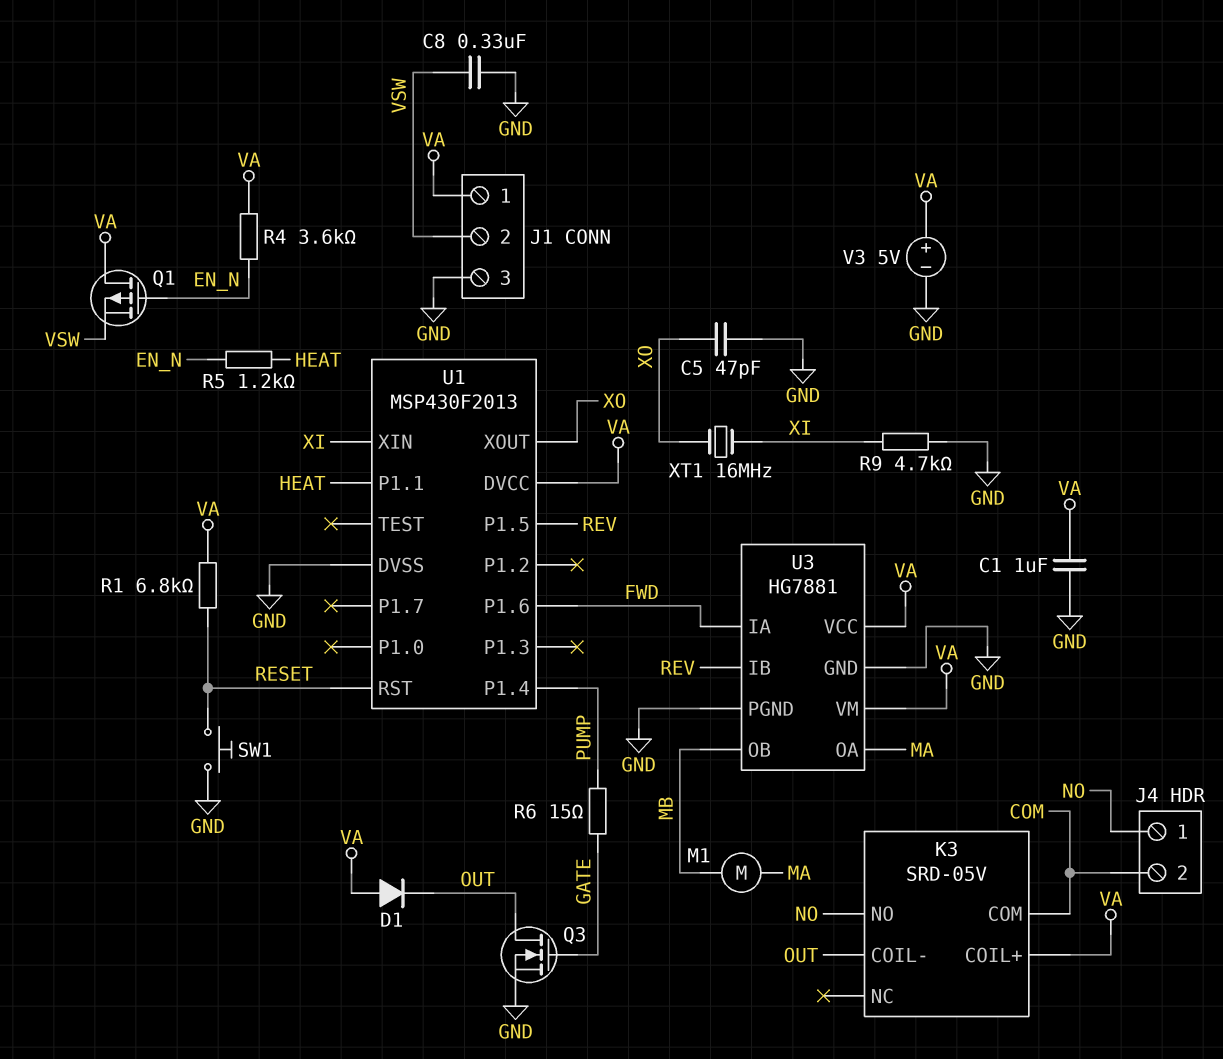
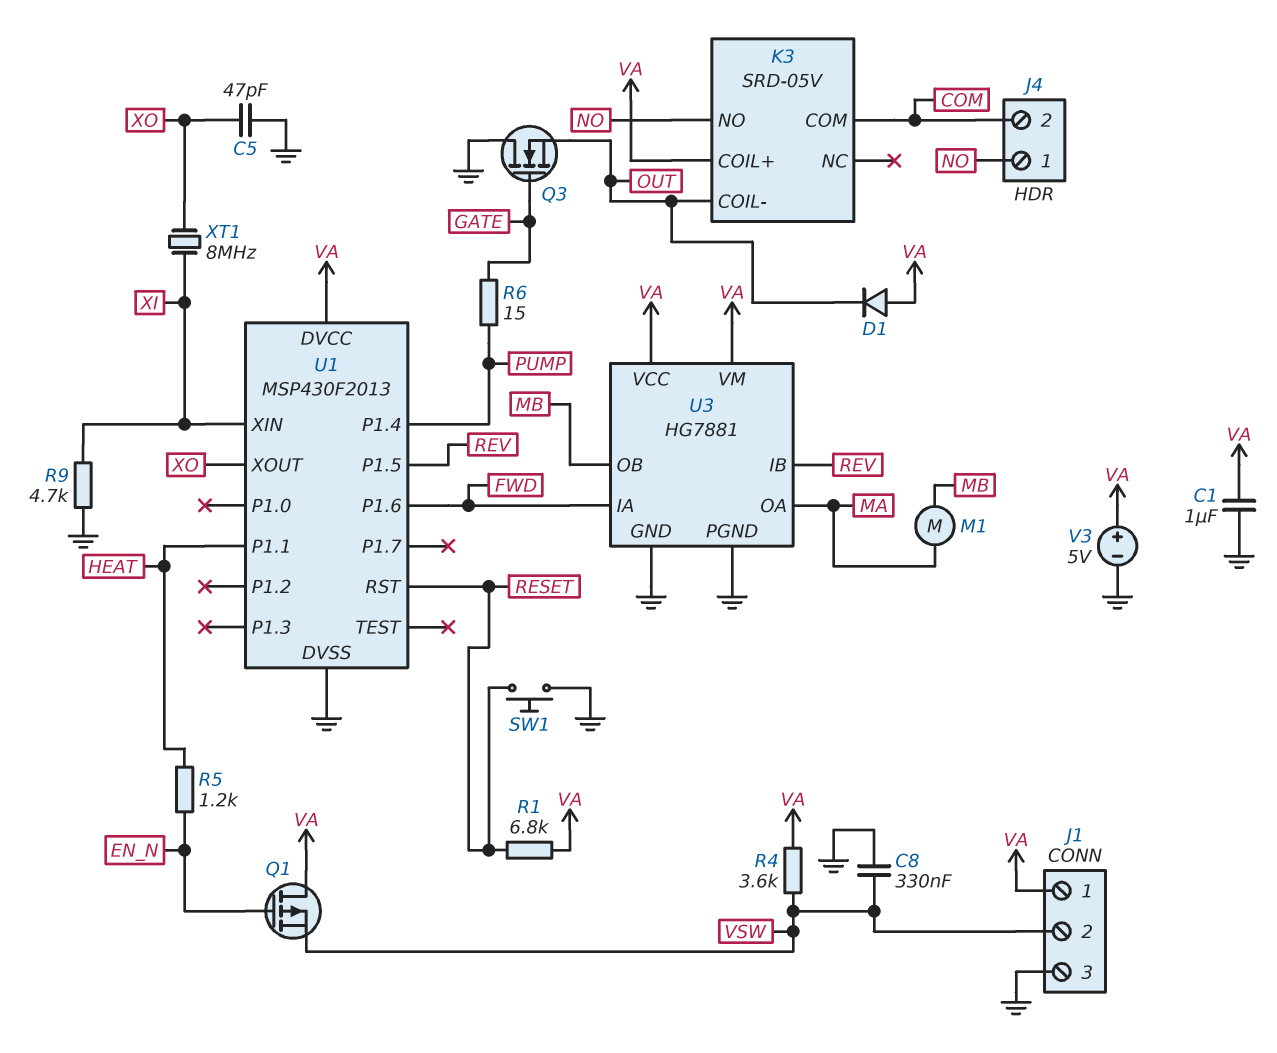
Q3: NMOS (G GATE, D OUT, S GND) -> NMOS (G GATE, D GND, S OUT)
R4: 3.6k (EN_N, VA) -> 3.6k (VA, VSW)
XT1: 16MHz (XI, XO) -> 8MHz (XI, XO)

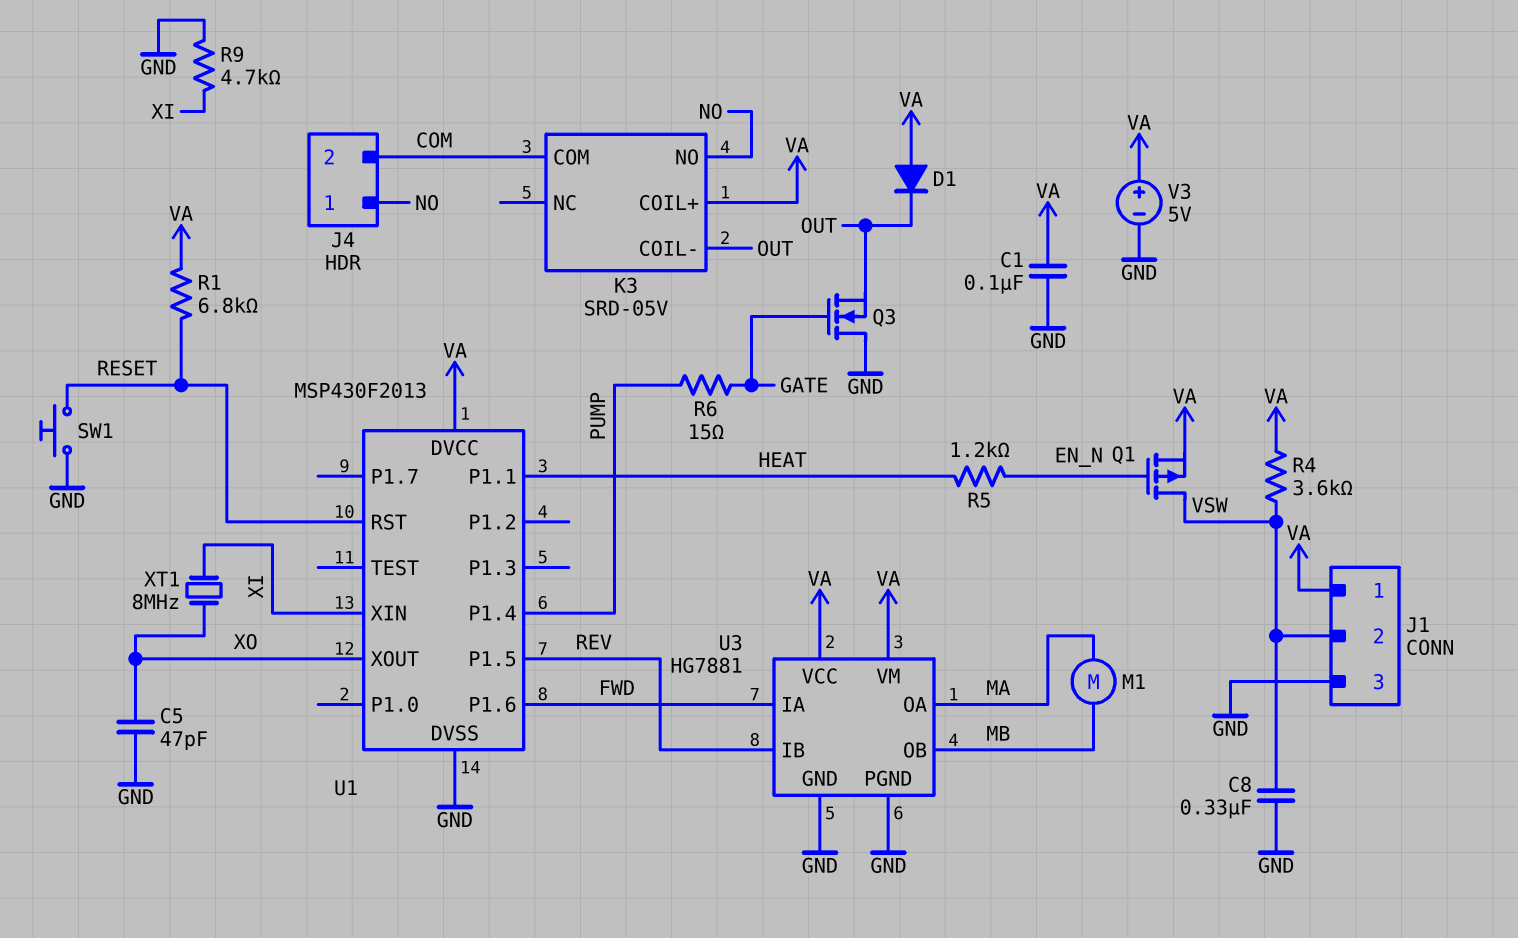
C1: 1uF (GND, VA) -> 100nF (GND, VA)
Q1: PMOS (G EN_N, D VA, S VSW) -> PMOS (G EN_N, D VSW, S VA)

